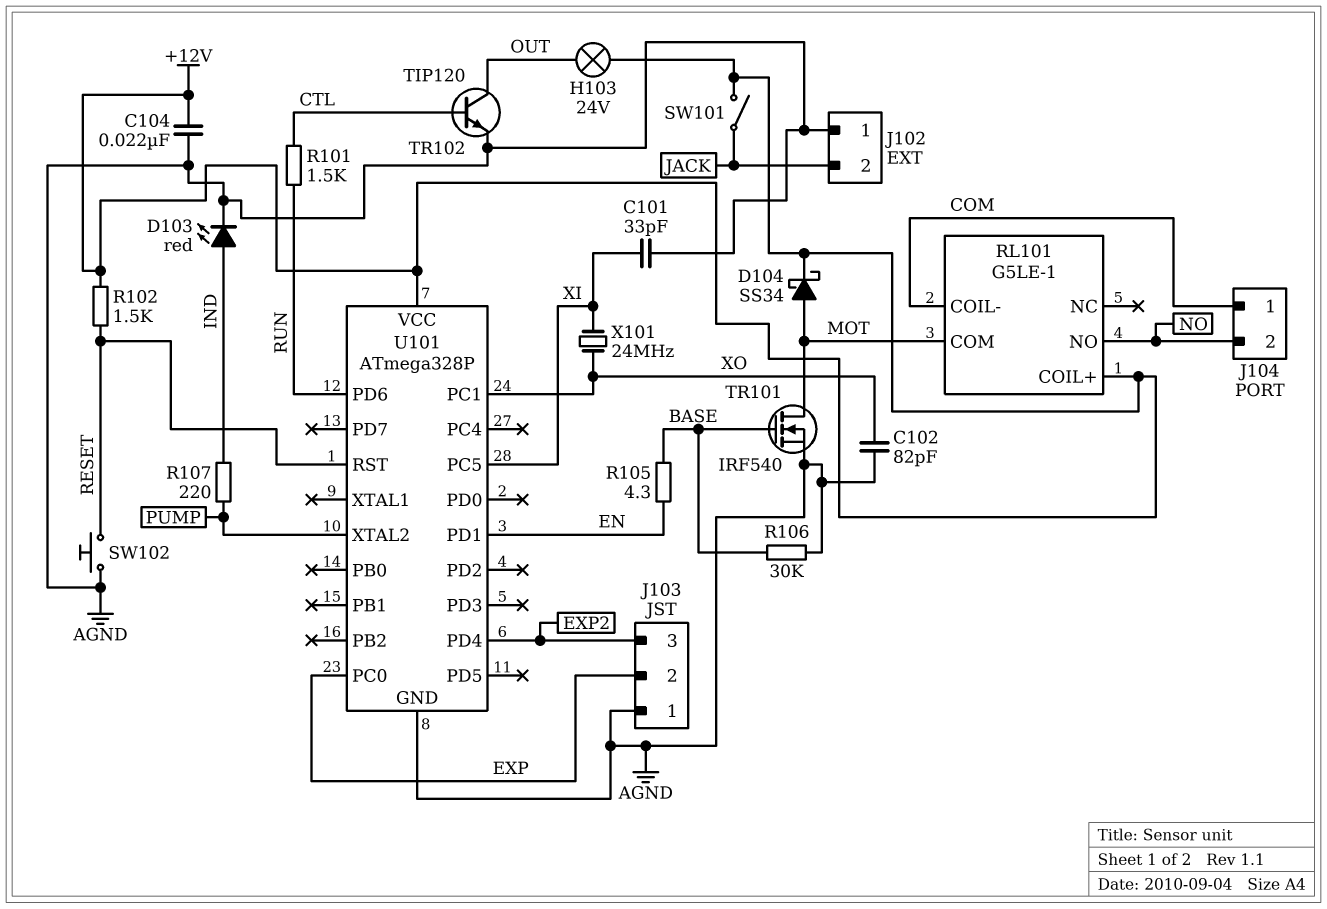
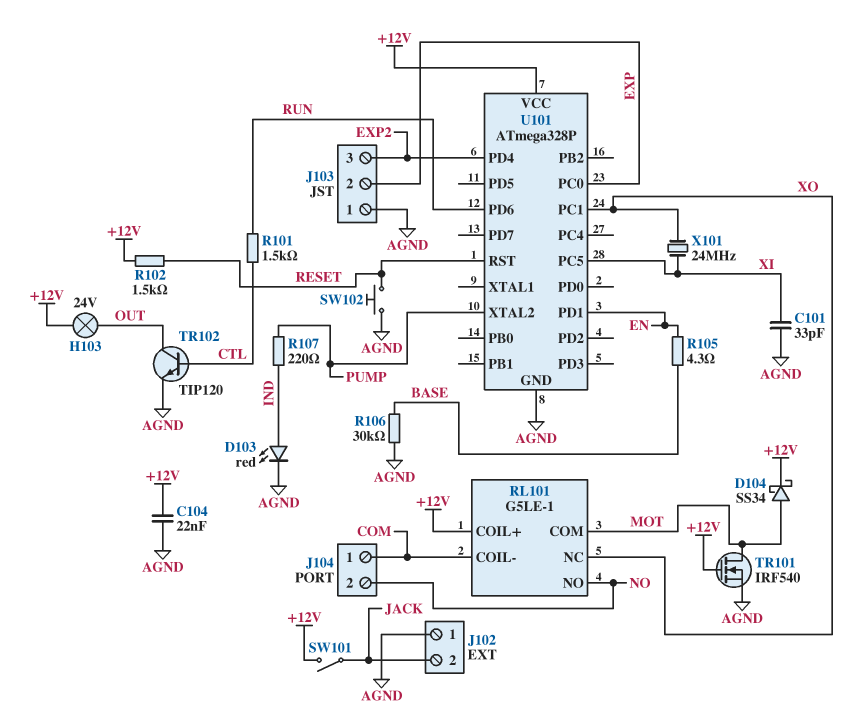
C102: 82pF (AGND, XO) -> none
RL101 pin NC: none -> XO
TR101: NMOS IRF540 (G BASE, D MOT, S AGND) -> NMOS IRF540 (G +12V, D MOT, S AGND)

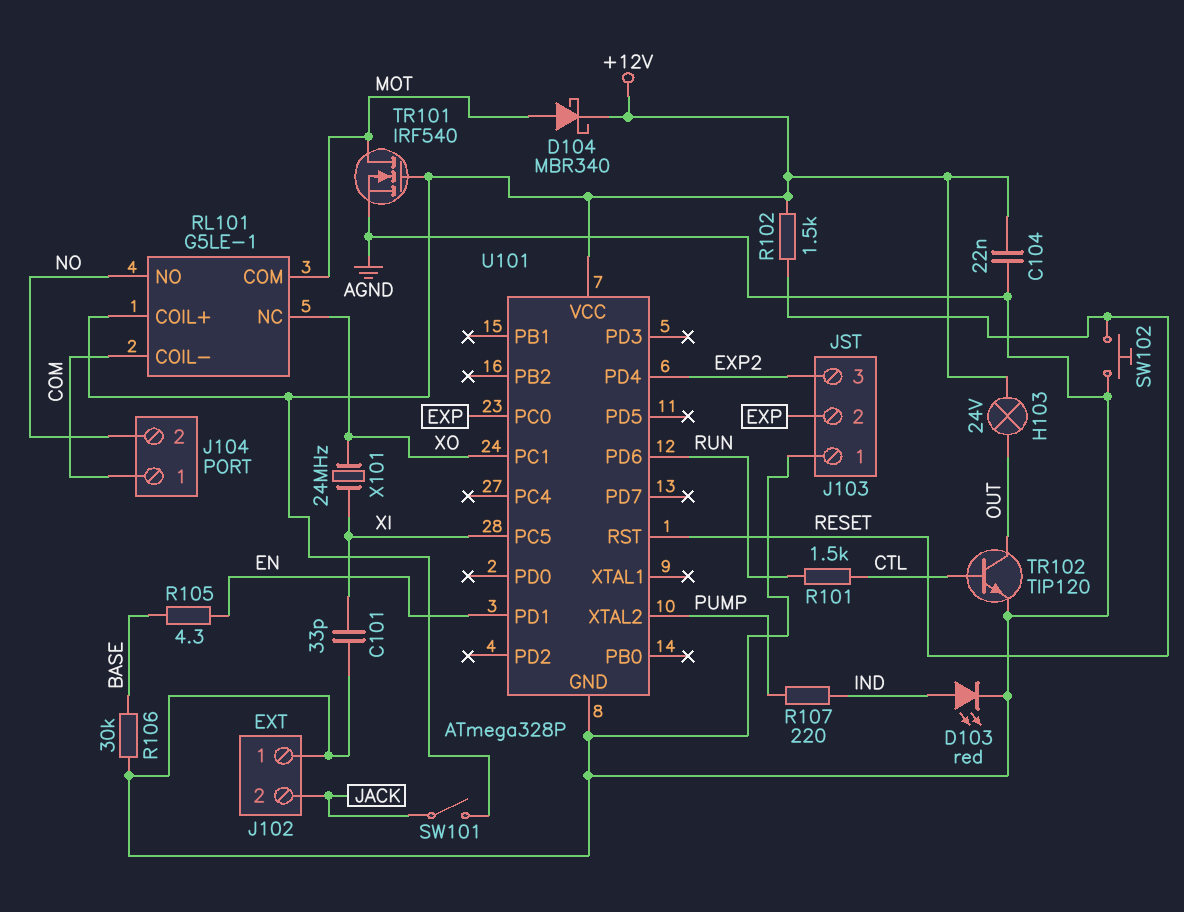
D104: schottky SS34 (A MOT, K +12V) -> schottky MBR340 (A MOT, K +12V)

